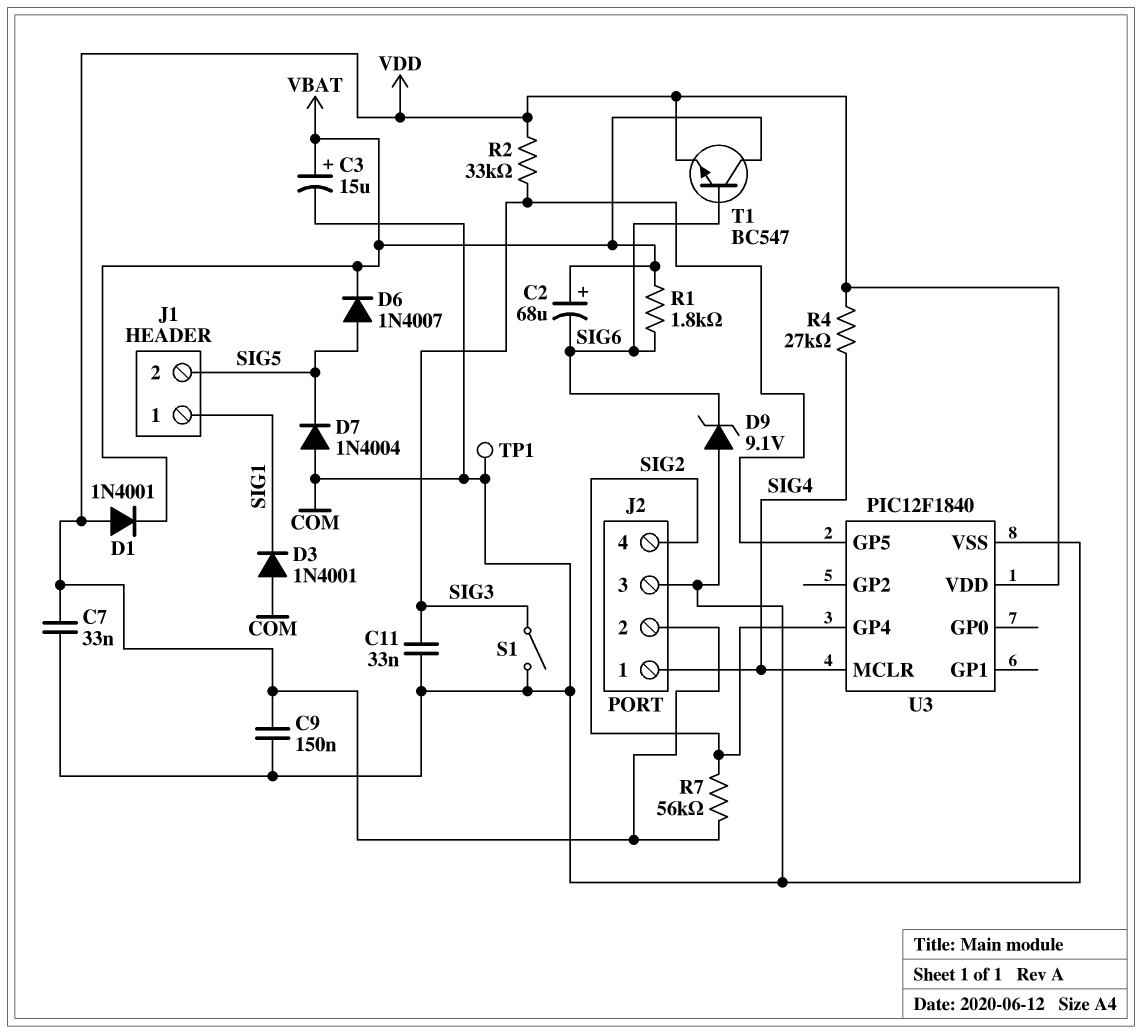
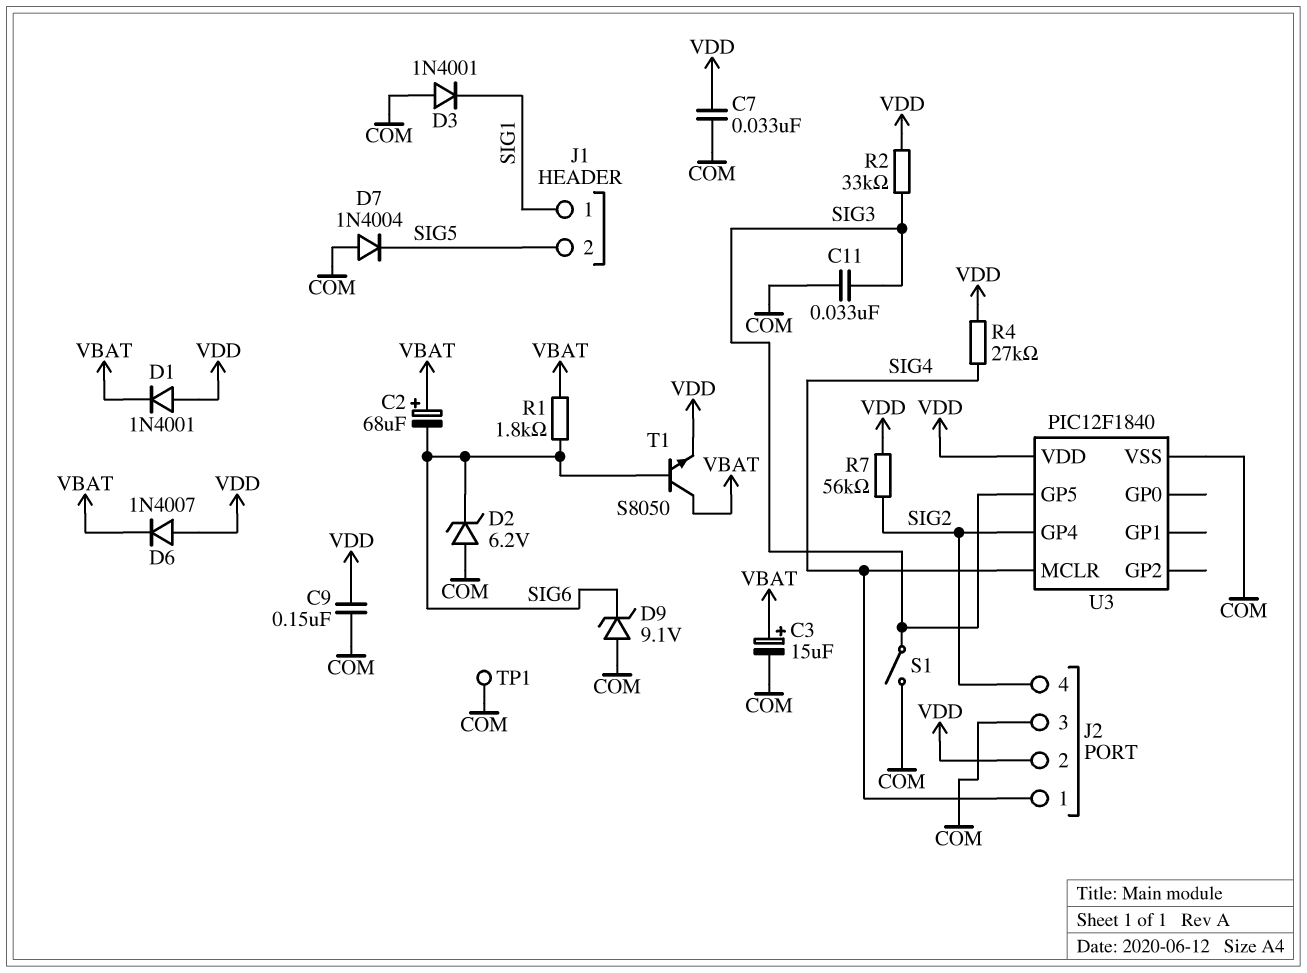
D2: none -> zener 6.2V (A COM, K SIG6)
D6: diode 1N4007 (A SIG5, K VBAT) -> diode 1N4007 (A VDD, K VBAT)
T1: NPN BC547 (B SIG6, C VBAT, E VDD) -> NPN S8050 (B SIG6, C VBAT, E VDD)

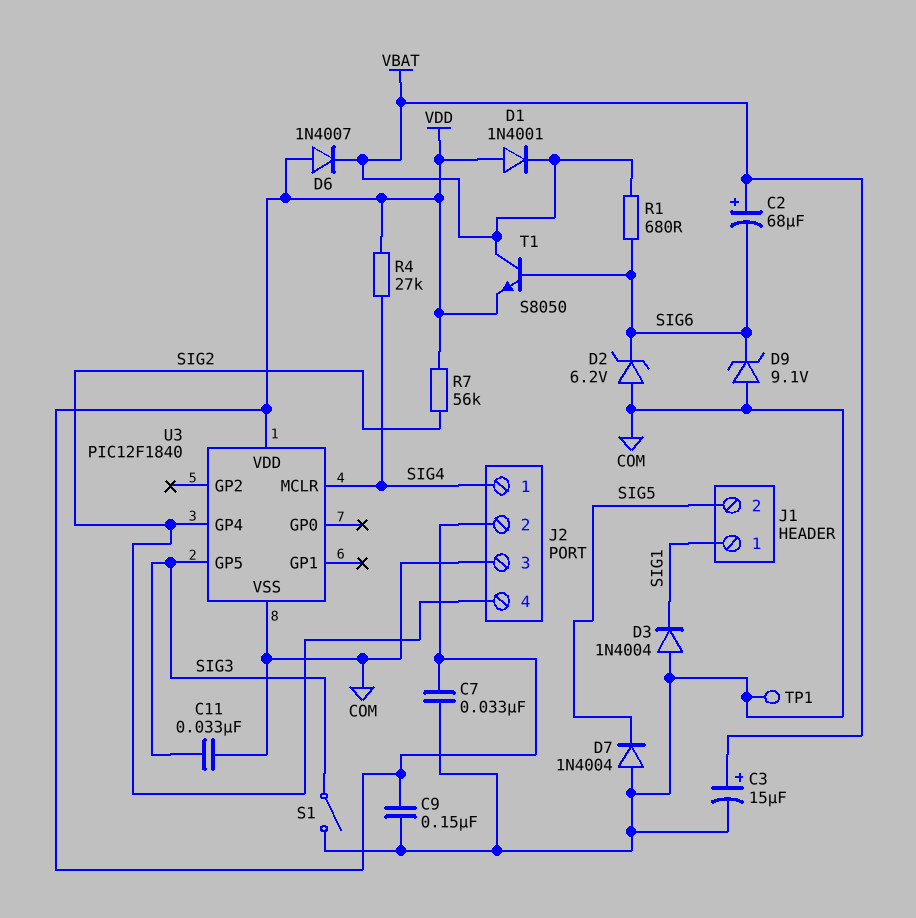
D3: diode 1N4001 (A COM, K SIG1) -> diode 1N4004 (A COM, K SIG1)
R1: 1.8k (SIG6, VBAT) -> 680 (SIG6, VBAT)
R2: 33k (SIG3, VDD) -> none

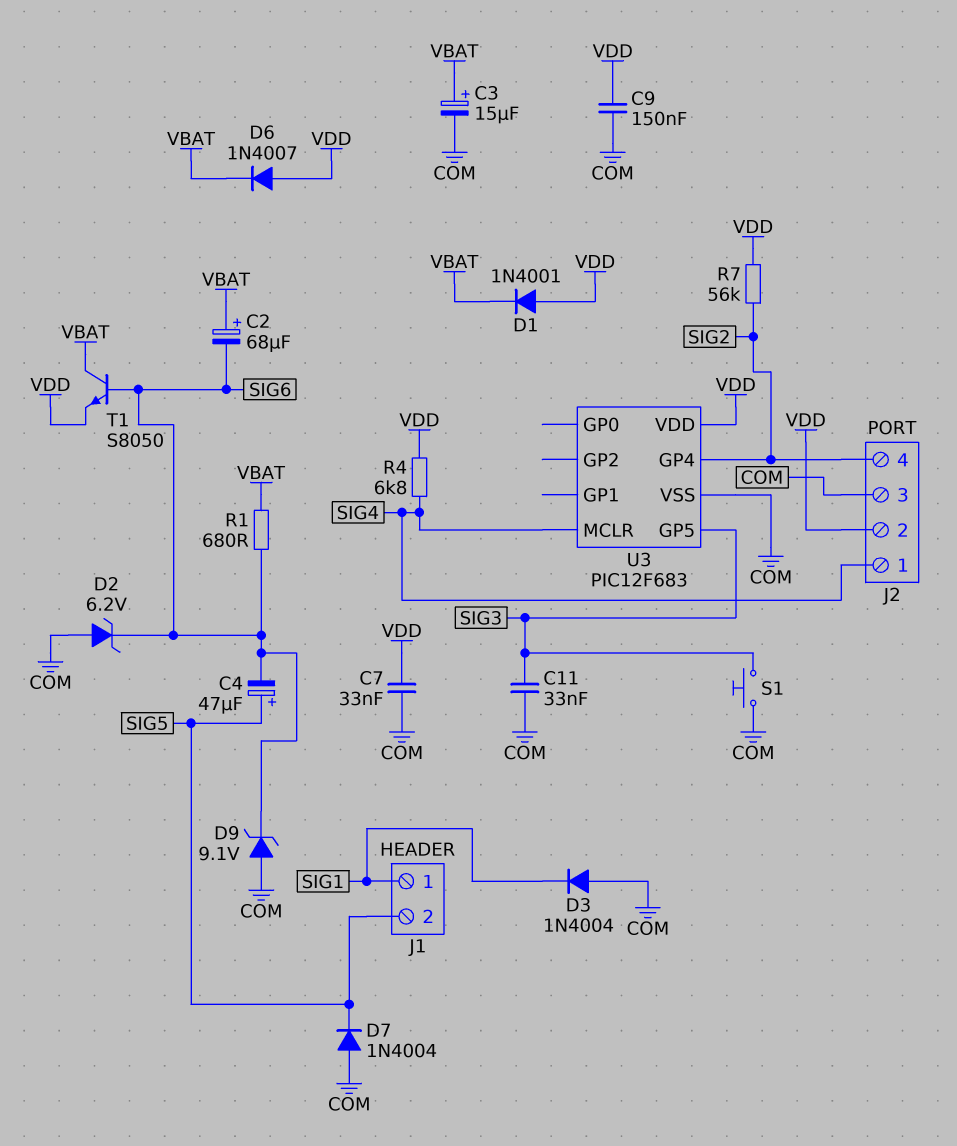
C4: none -> 47uF (plus SIG5, minus SIG6)
R4: 27k (SIG4, VDD) -> 6.8k (SIG4, VDD)
S1: switch (COM, SIG3) -> button (COM, SIG3)
TP1: test point (COM) -> none
U3: PIC12F1840 -> PIC12F683

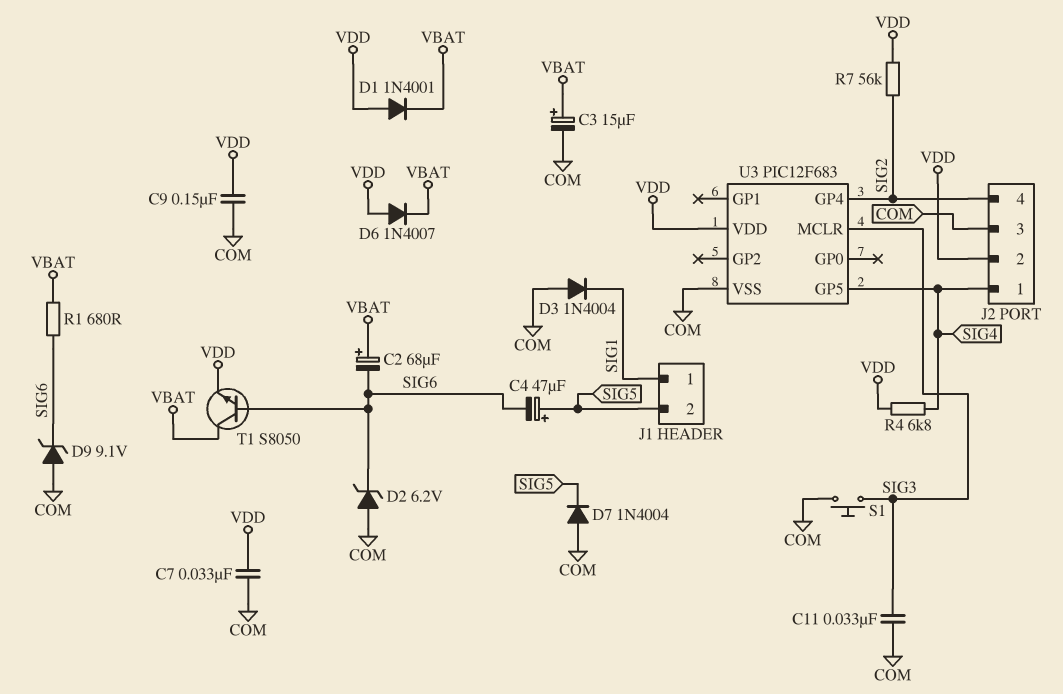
U3 pin GP5: SIG3 -> SIG4
U3 pin MCLR: SIG4 -> SIG3

